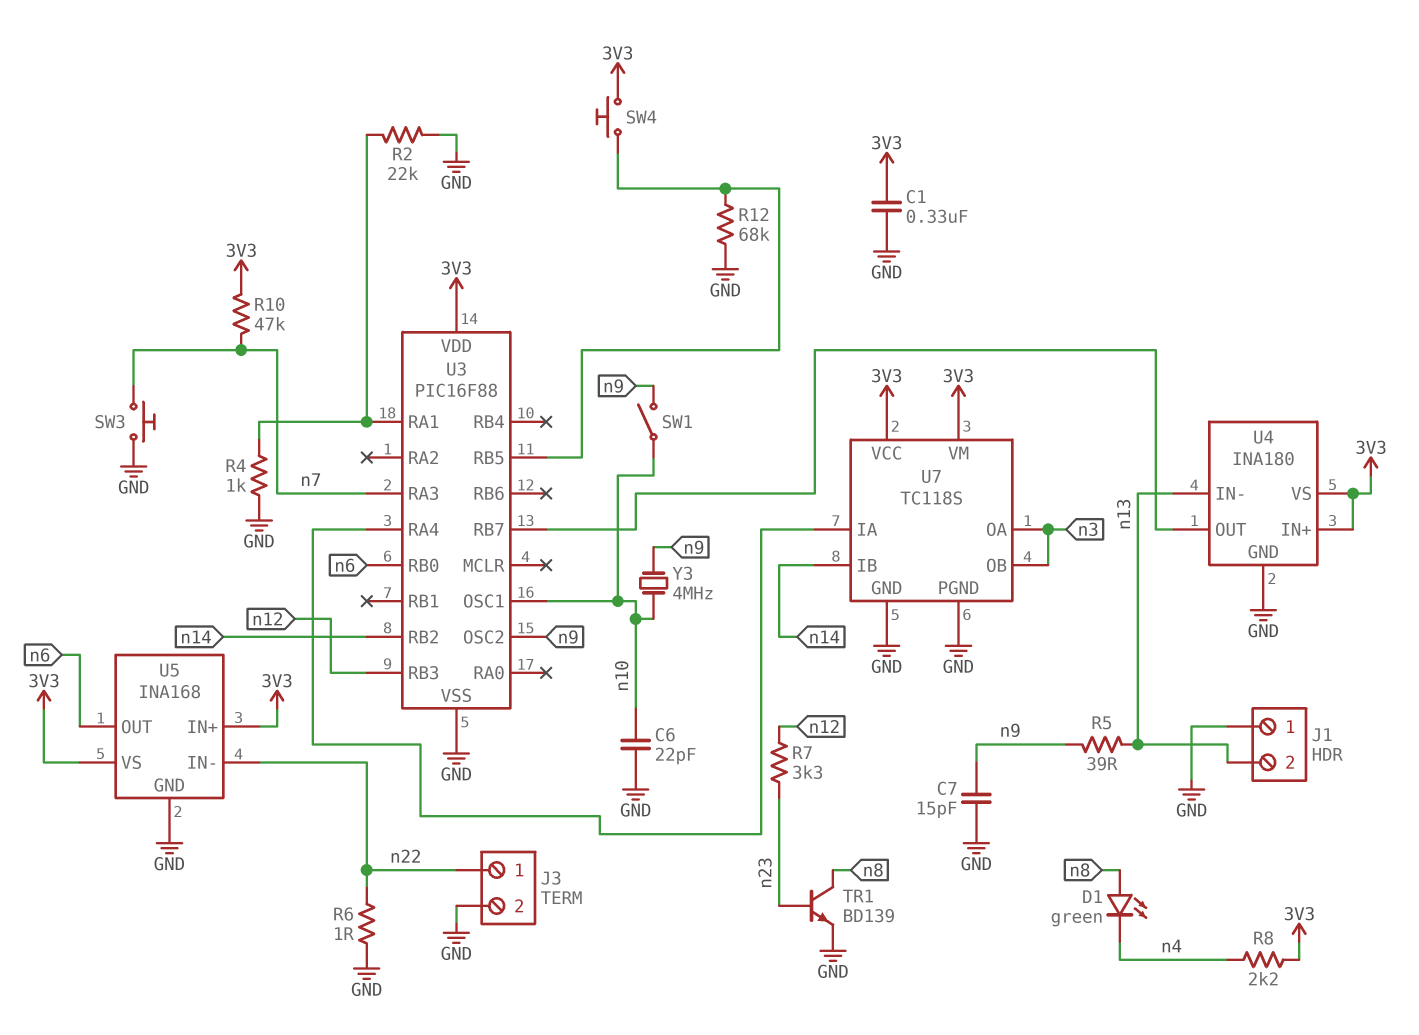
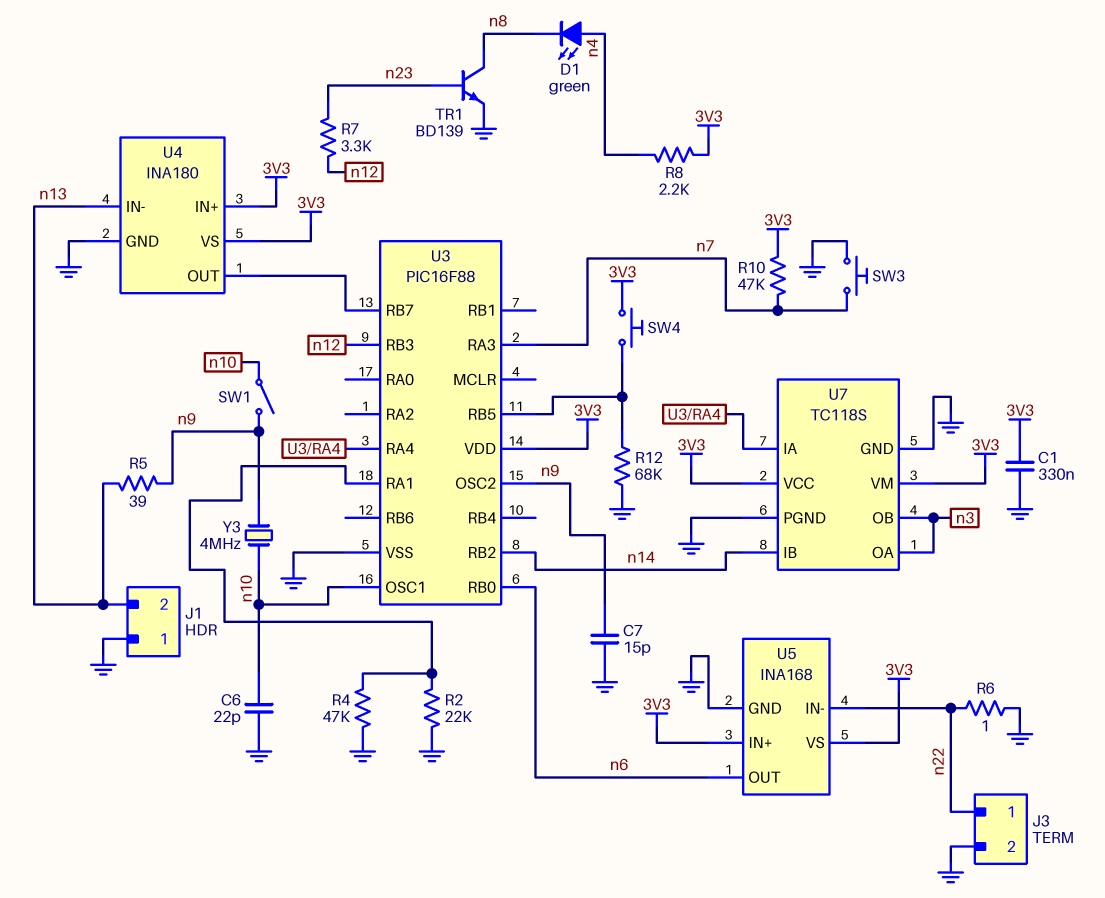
D1: LED green (A n8, K n4) -> LED green (A n4, K n8)
R4: 1k (GND, U3/RA1) -> 47k (GND, U3/RA1)

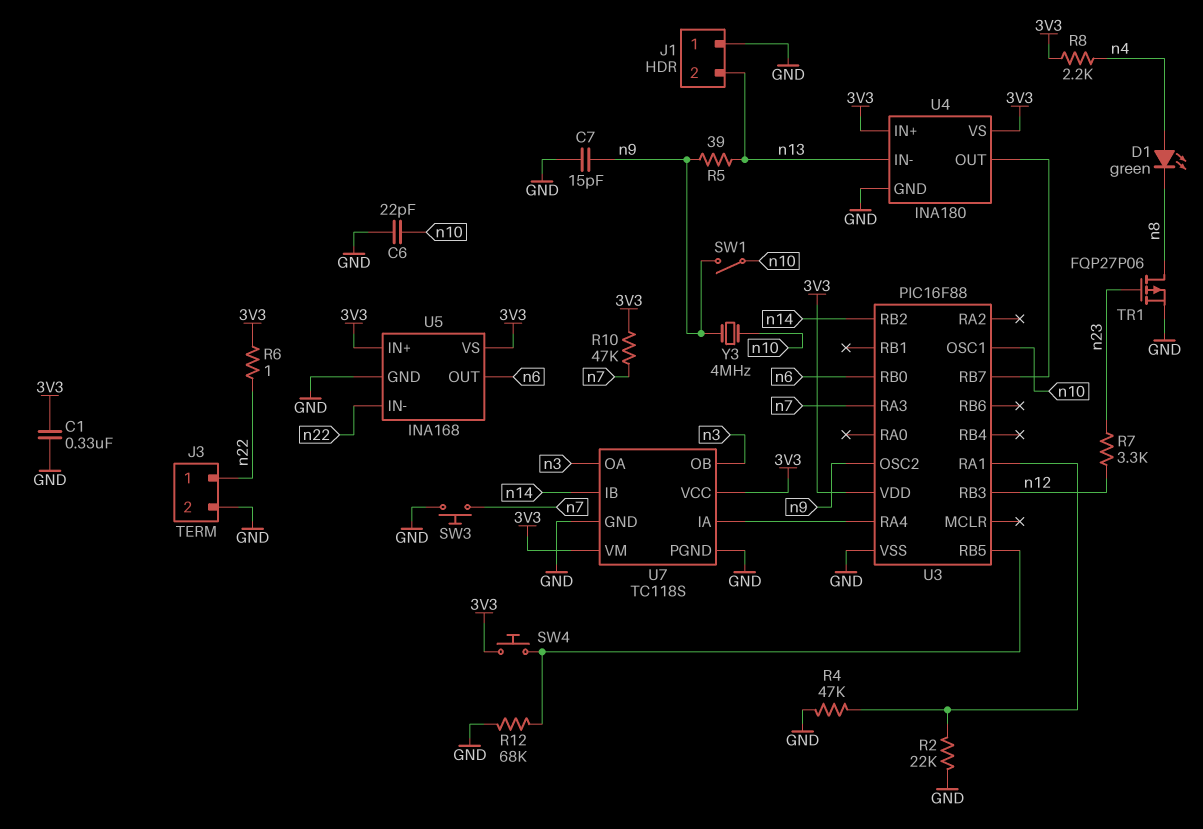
R6: 1 (GND, n22) -> 1 (3V3, n22)
TR1: NPN BD139 (B n23, C n8, E GND) -> PMOS FQP27P06 (G n23, D n8, S GND)

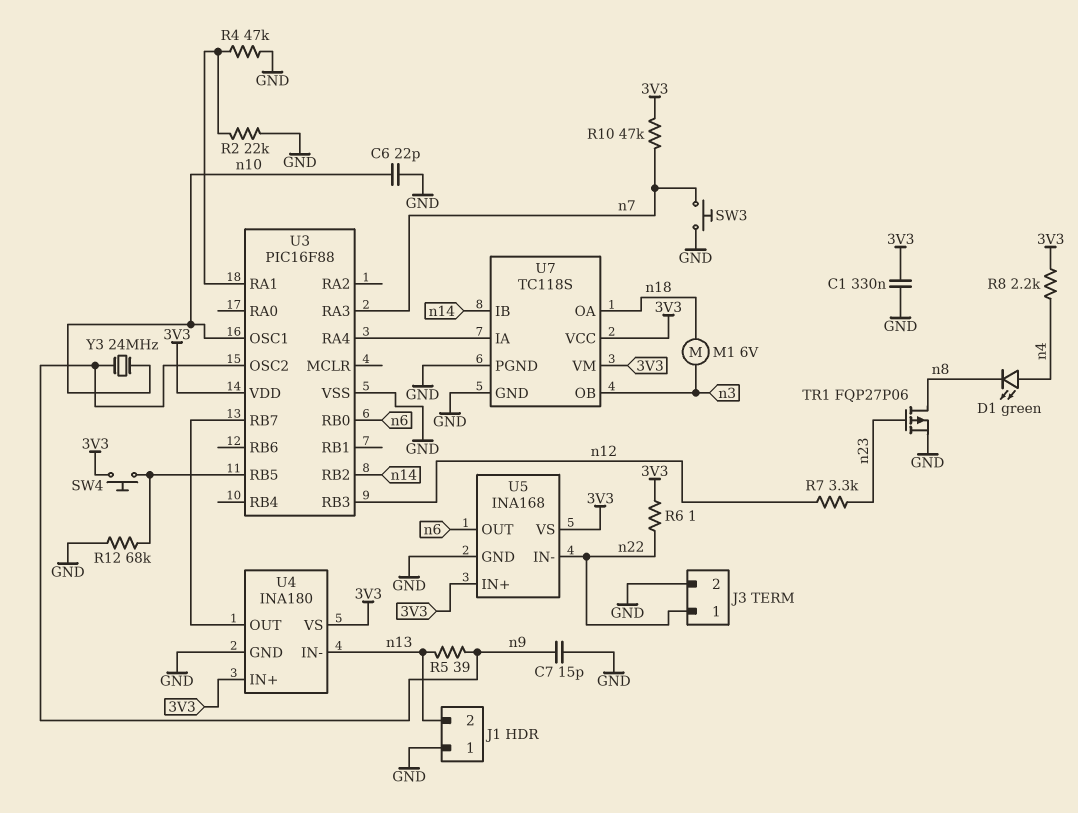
M1: none -> motor 6V (n3, n18)
SW1: switch (n9, n10) -> none
U7 pin OA: n3 -> n18
Y3: 4MHz (n9, n10) -> 24MHz (n9, n10)

